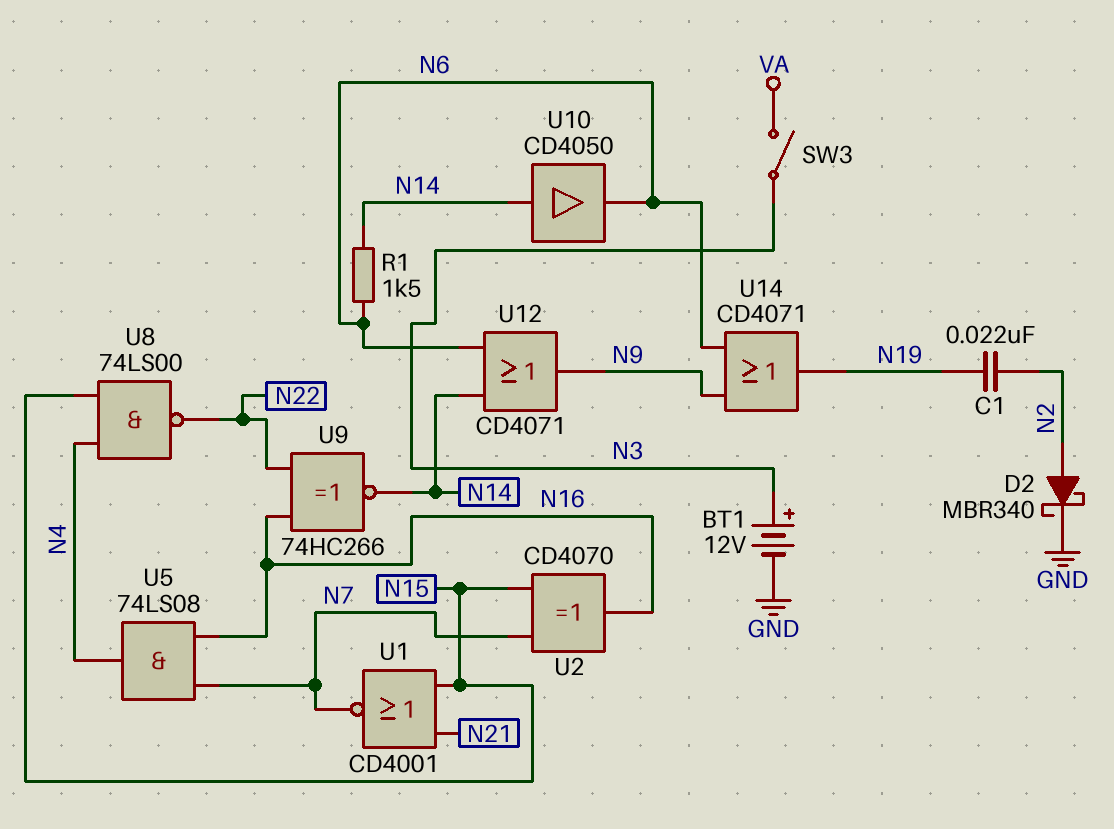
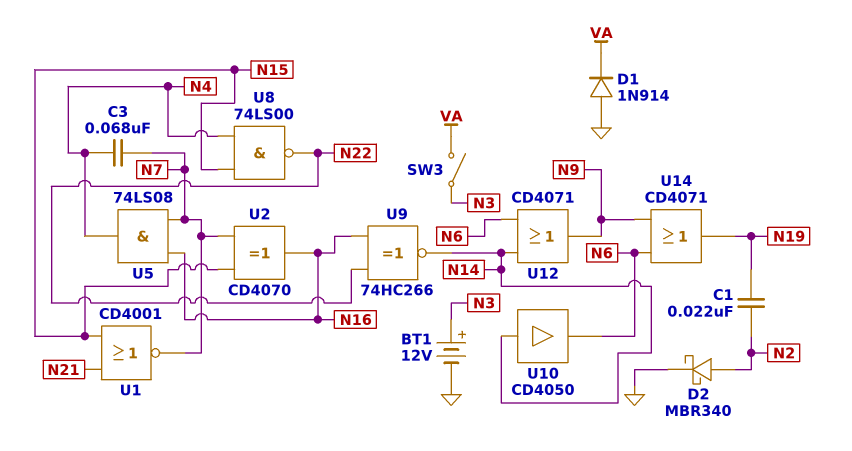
C3: none -> 68nF (N4, N7)
D1: none -> diode 1N914 (A GND, K VA)
R1: 1.5k (N6, N14) -> none

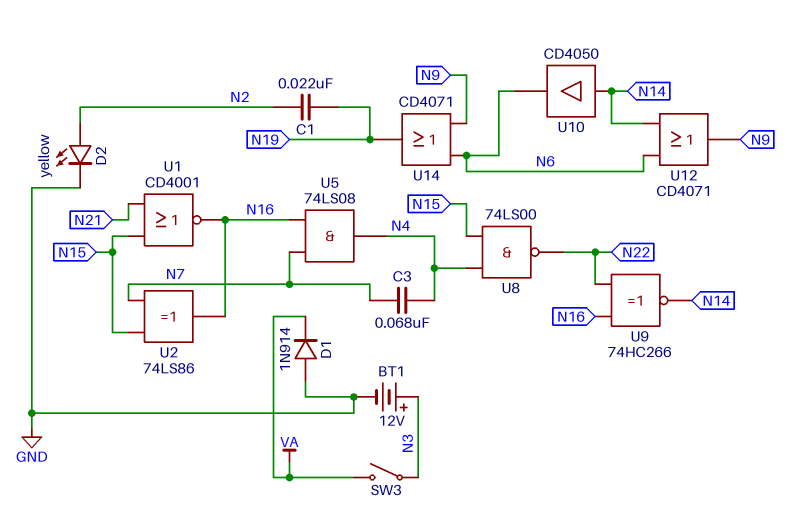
D2: schottky MBR340 (A N2, K GND) -> LED yellow (A N2, K GND)
U1: NOR CD4001 (in N15, in N21, out N7) -> NOR CD4001 (in N15, in N21, out N16)
U2: XOR CD4070 (in N7, in N15, out N16) -> XOR 74LS86 (in N7, in N15, out N16)

